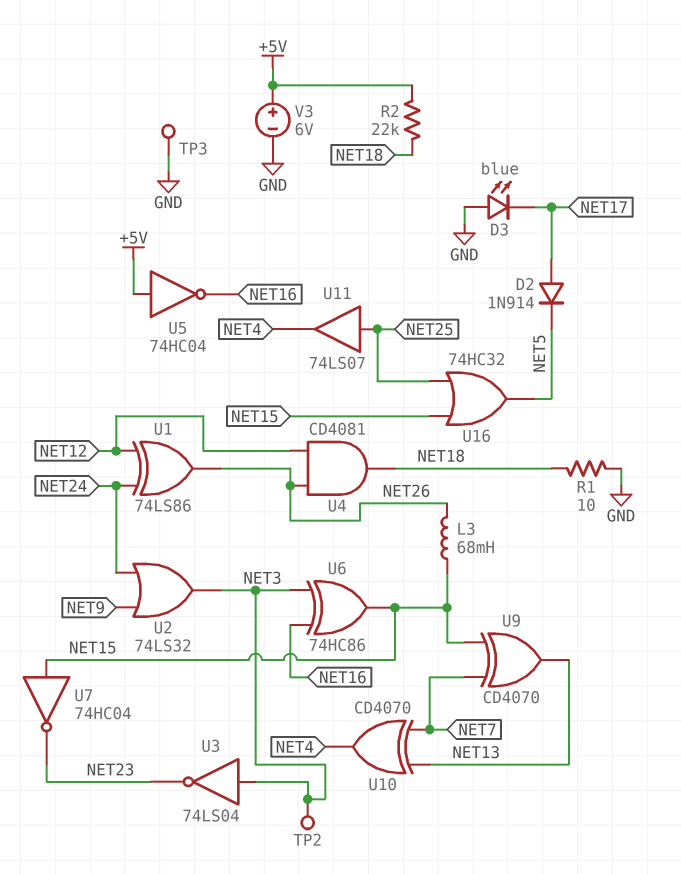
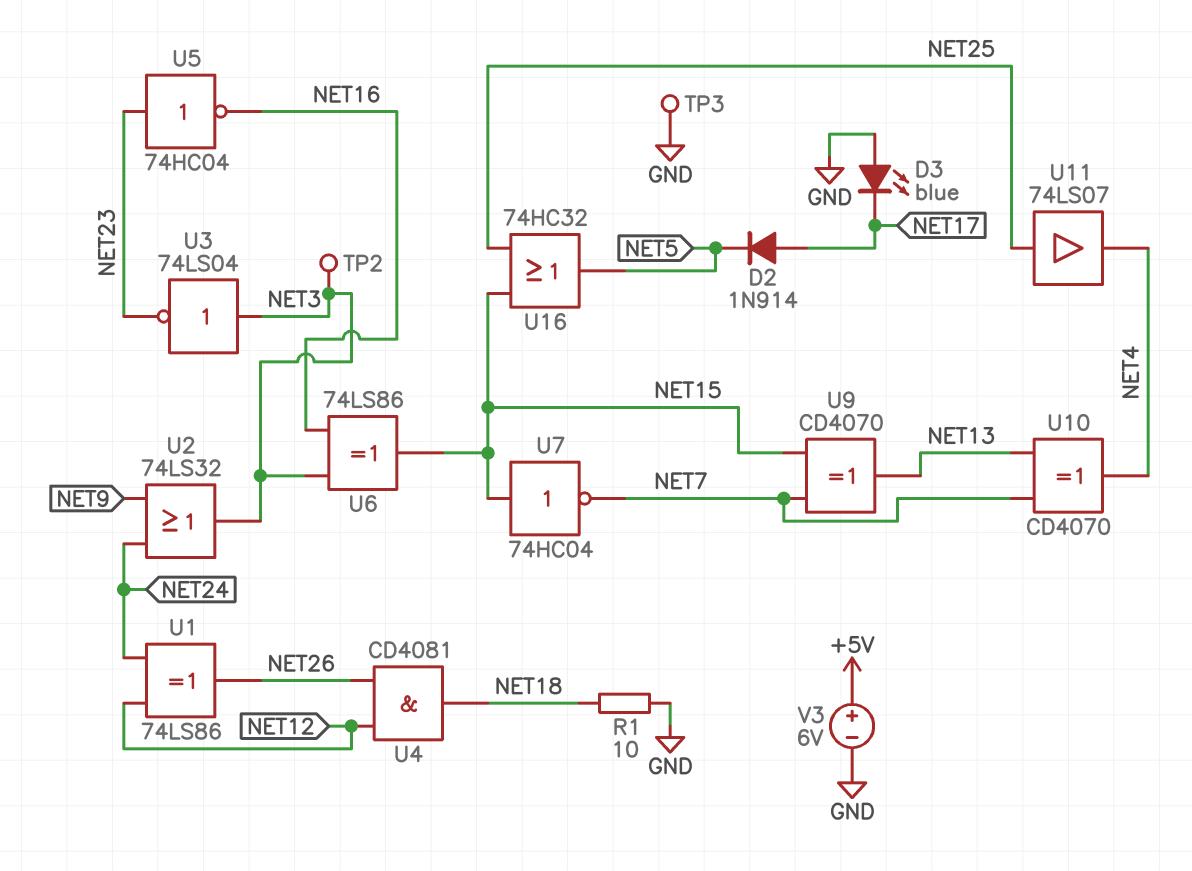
L3: 68mH (NET15, NET26) -> none
R2: 22k (+5V, NET18) -> none
U5: NOT 74HC04 (in +5V, out NET16) -> NOT 74HC04 (in NET23, out NET16)
U6: XOR 74HC86 (in NET3, in NET16, out NET15) -> XOR 74LS86 (in NET3, in NET16, out NET15)
U7: NOT 74HC04 (in NET15, out NET23) -> NOT 74HC04 (in NET15, out NET7)

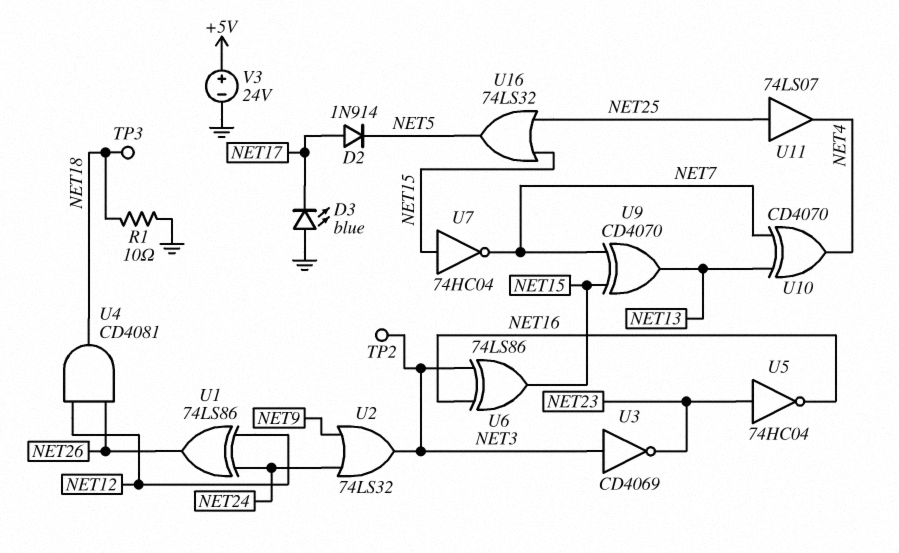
TP3: test point (GND) -> test point (NET18)
U3: NOT 74LS04 (in NET3, out NET23) -> NOT CD4069 (in NET3, out NET23)
U16: OR 74HC32 (in NET15, in NET25, out NET5) -> OR 74LS32 (in NET15, in NET25, out NET5)
V3: 6V (plus +5V, minus GND) -> 24V (plus +5V, minus GND)

